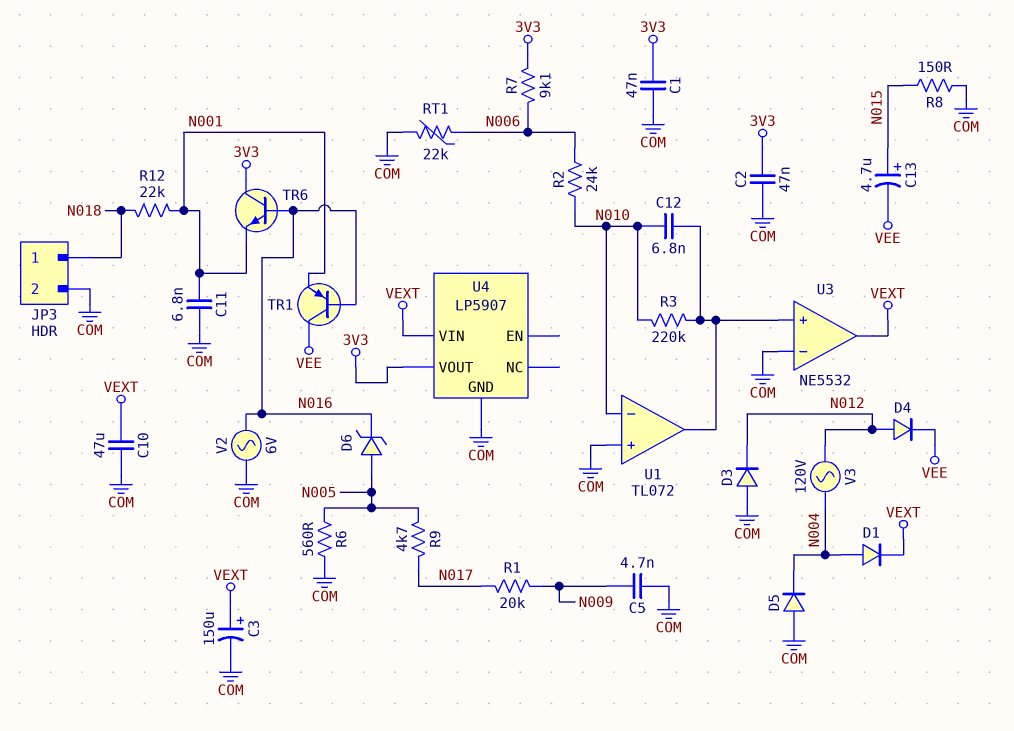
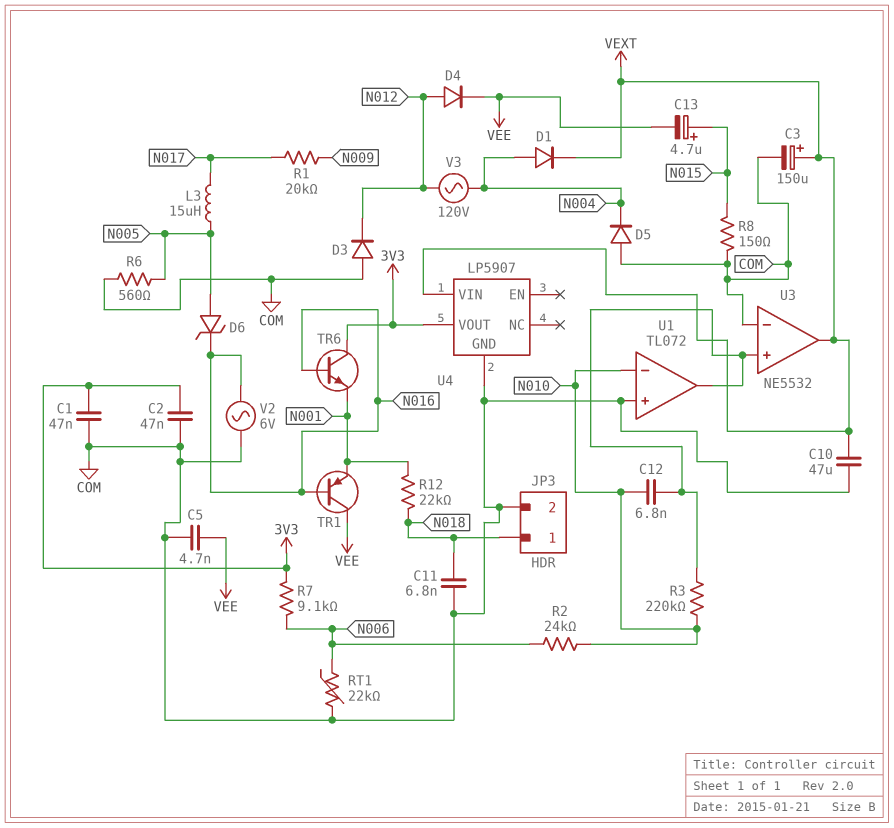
C5: 4.7nF (COM, N009) -> 4.7nF (COM, VEE)
C11: 6.8nF (COM, N001) -> 6.8nF (COM, N018)
L3: none -> 15uH (N005, N017)
R9: 4.7k (N005, N017) -> none

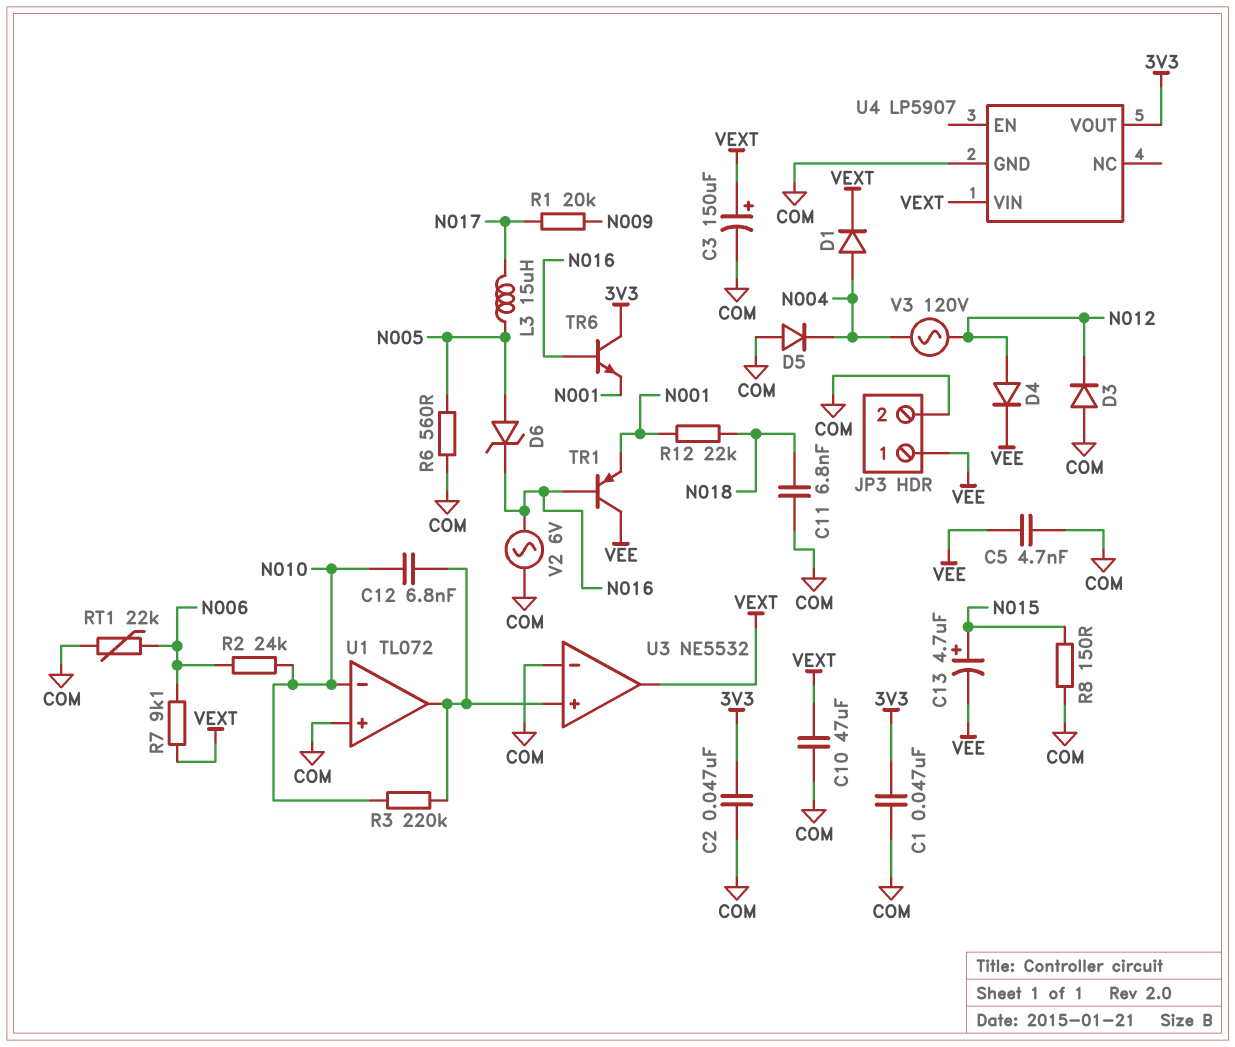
JP3 pin 1: N018 -> VEE
R7: 9.1k (3V3, N006) -> 9.1k (N006, VEXT)

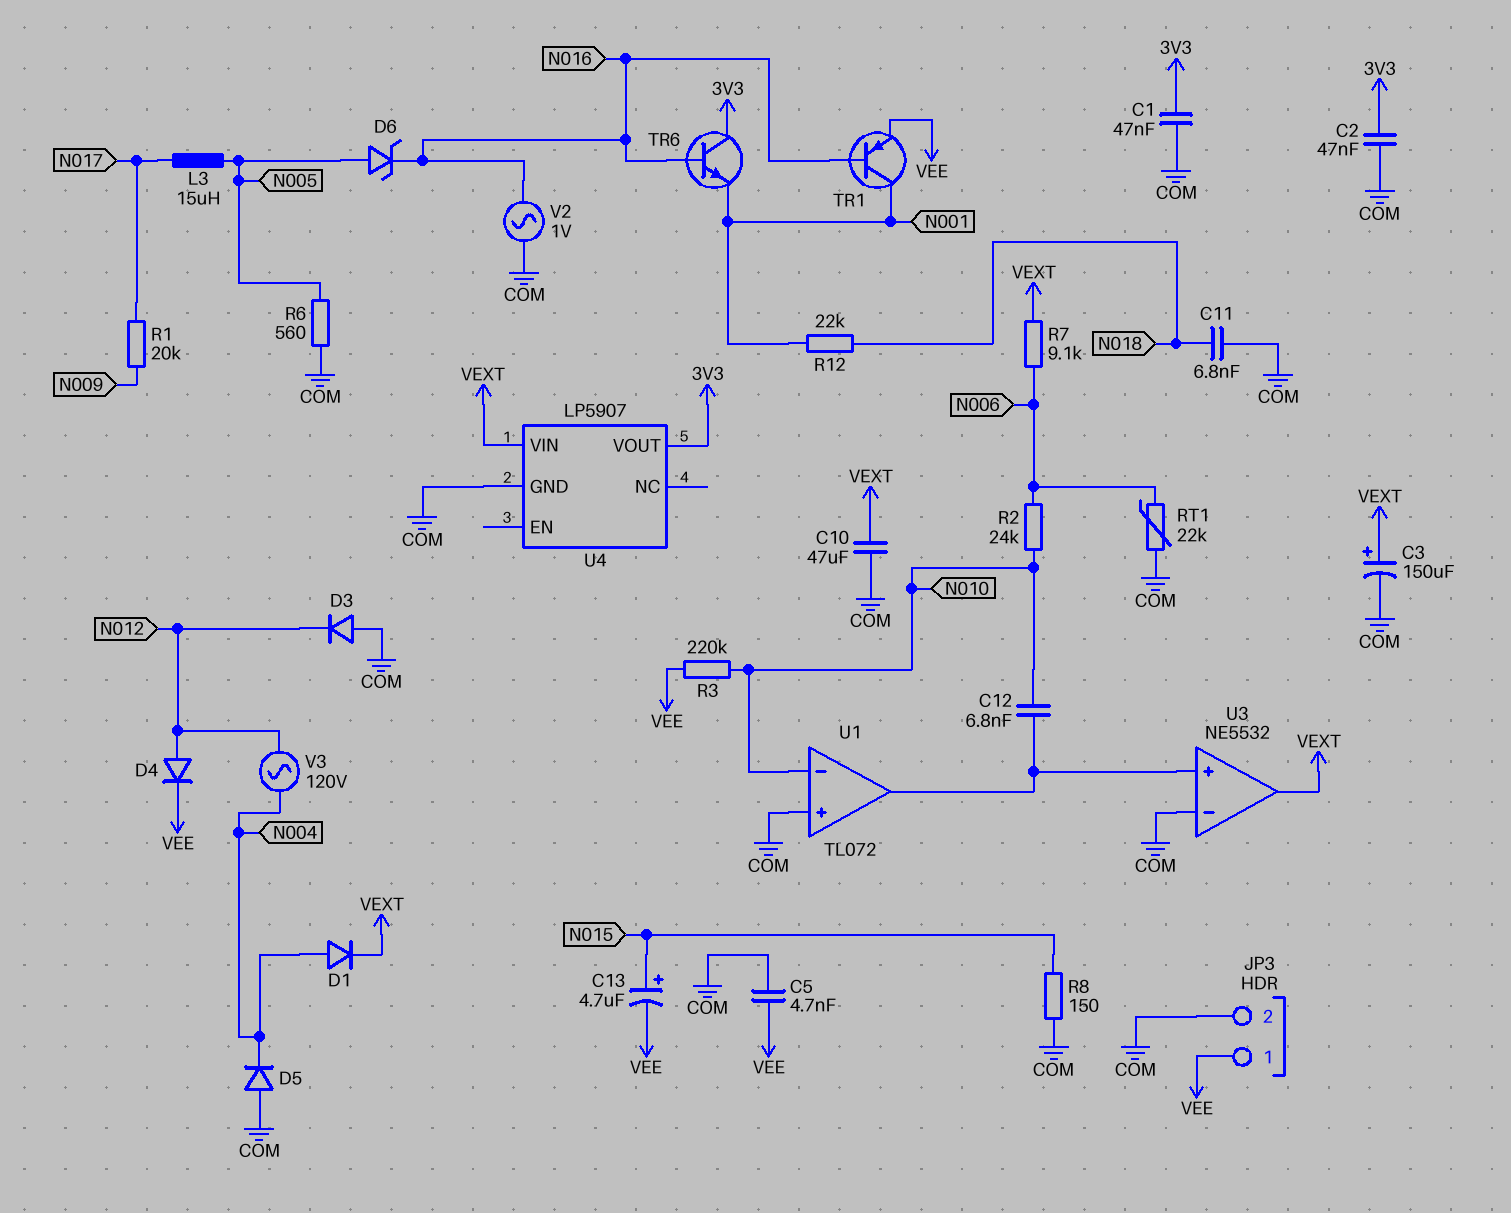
R3: 220k (N010, U1/out) -> 220k (N010, VEE)
TR1: PNP (B N016, C VEE, E N001) -> PNP (B N016, C N001, E VEE)
V2: AC 6V (COM, N016) -> AC 1V (COM, N016)

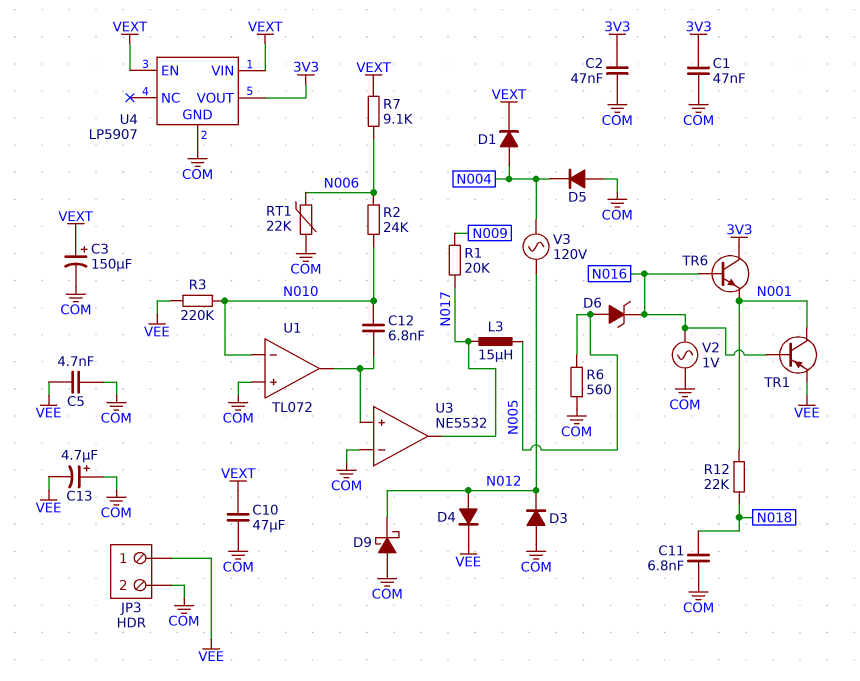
C13: 4.7uF (plus N015, minus VEE) -> 4.7uF (plus COM, minus VEE)
D9: none -> schottky (A COM, K N012)
R8: 150 (COM, N015) -> none
U3 pin out: VEXT -> N017
U4 pin EN: none -> VEXT

